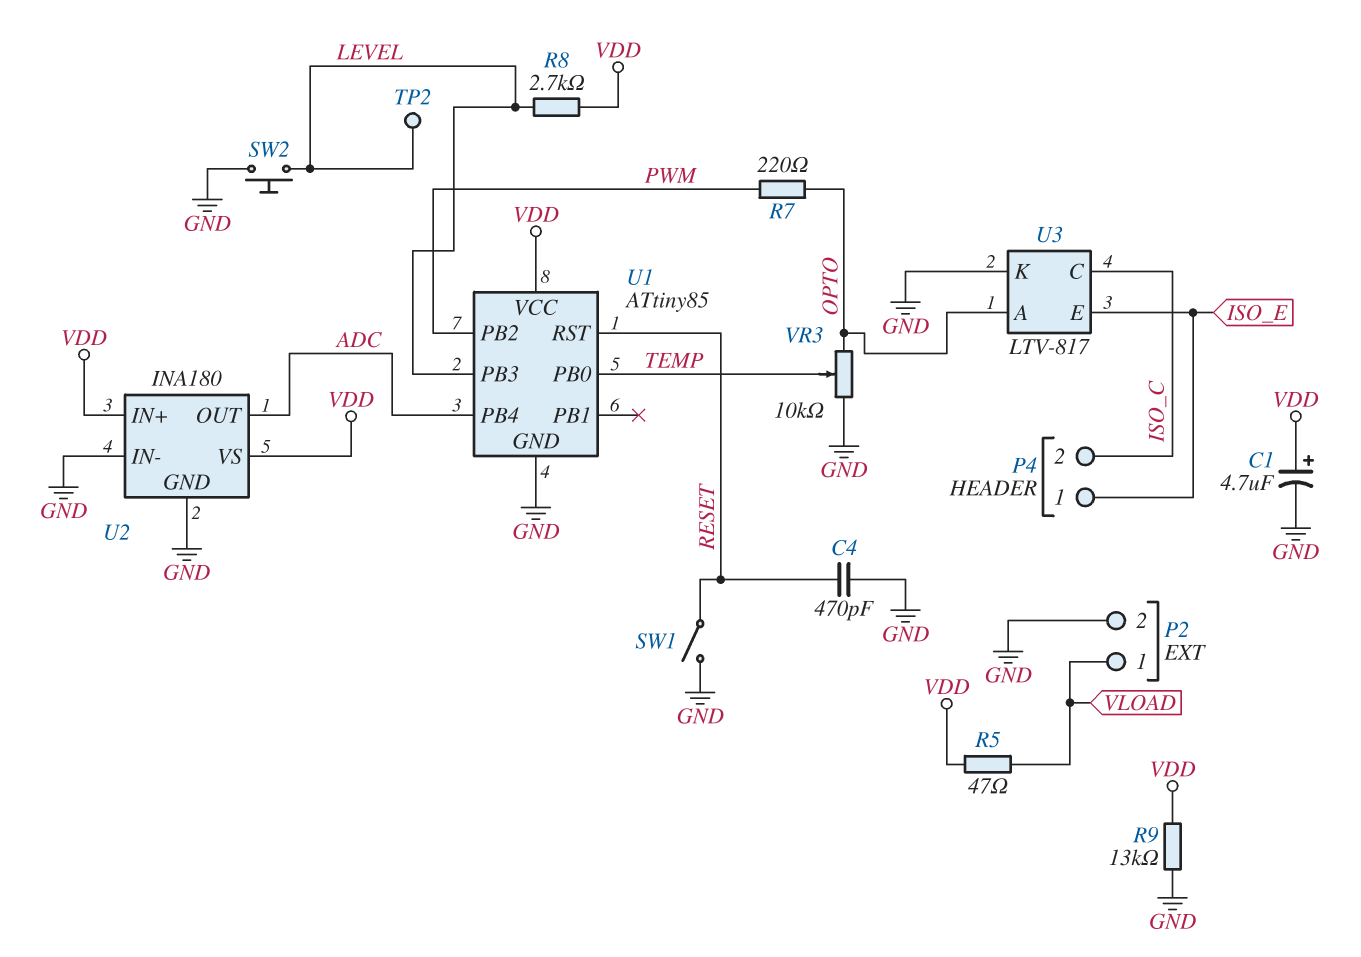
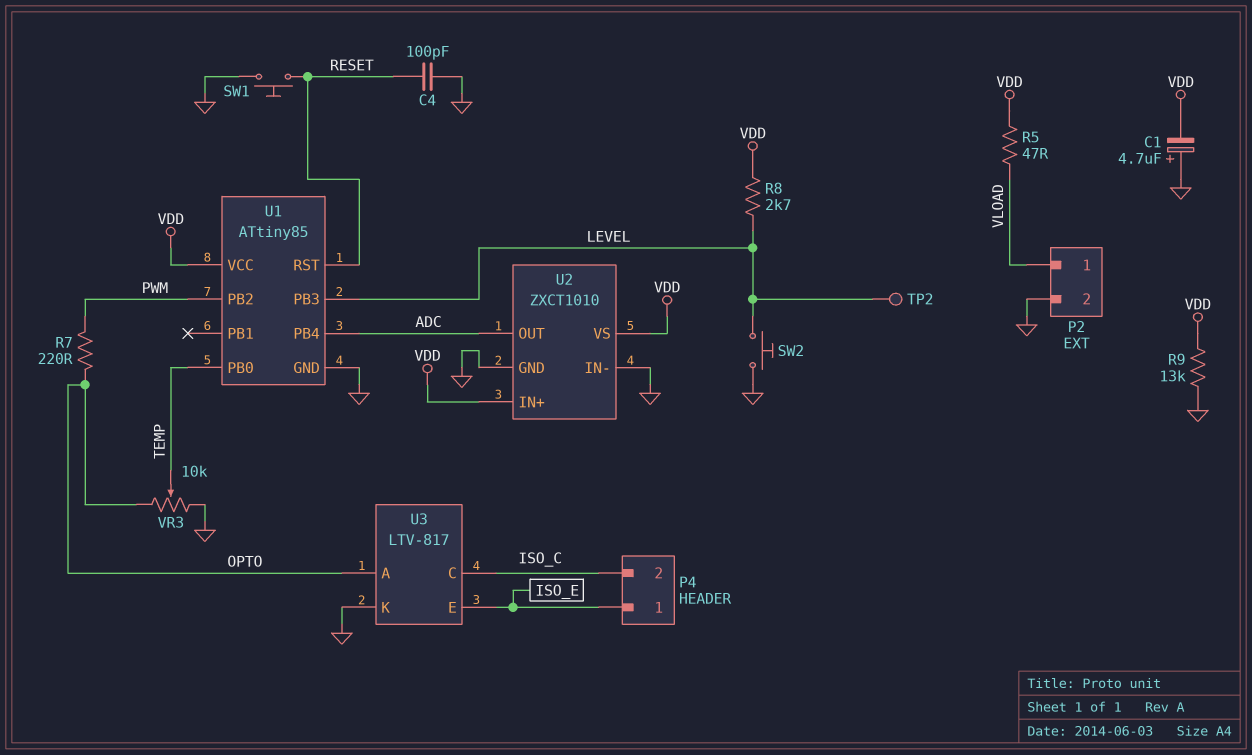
C1: 4.7uF (plus VDD, minus GND) -> 4.7uF (plus GND, minus VDD)
C4: 470pF (GND, RESET) -> 100pF (GND, RESET)
SW1: switch (GND, RESET) -> button (GND, RESET)
U2: INA180 -> ZXCT1010

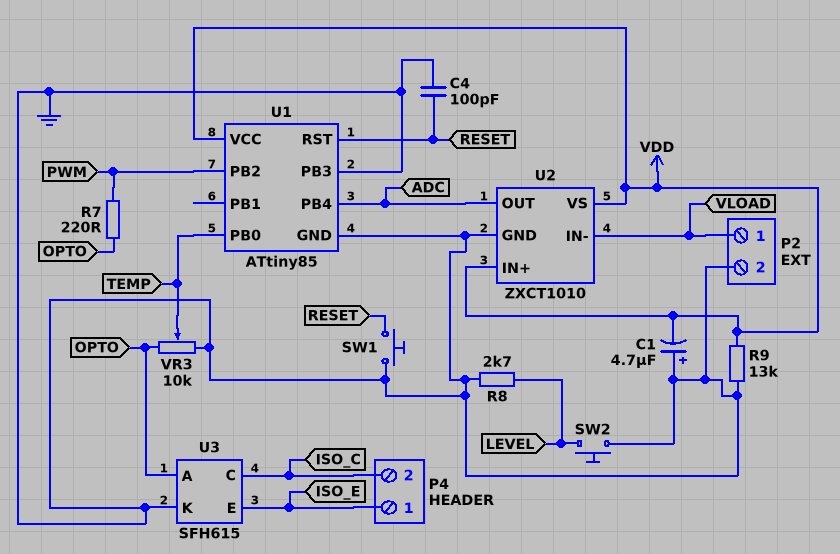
R5: 47 (VDD, VLOAD) -> none
R8: 2.7k (LEVEL, VDD) -> 2.7k (GND, LEVEL)
TP2: test point (LEVEL) -> none
U1 pin PB3: LEVEL -> GND
U2 pin IN-: GND -> VLOAD
U3: LTV-817 -> SFH615

